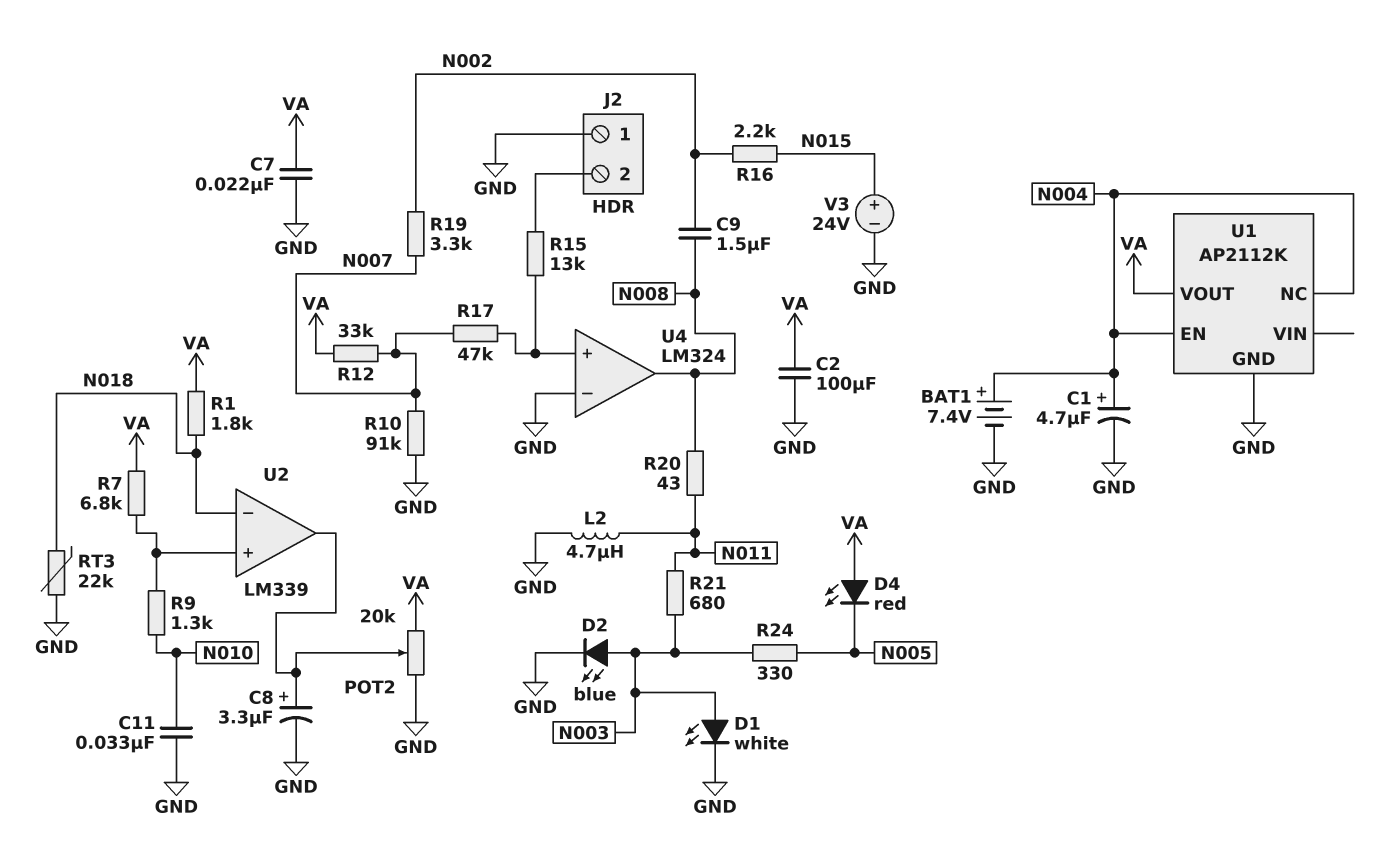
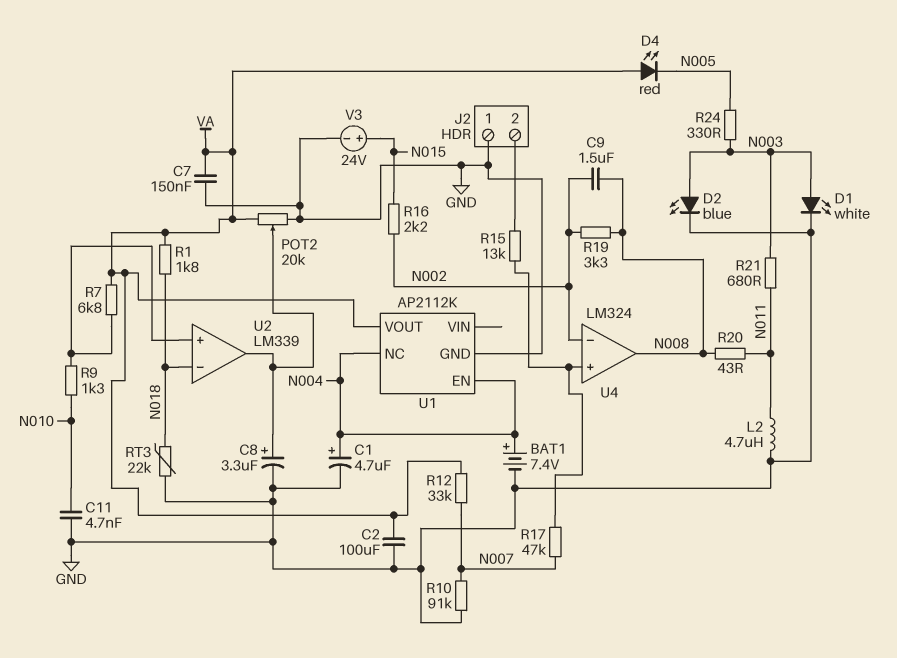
C7: 22nF (GND, VA) -> 150nF (GND, VA)
C11: 33nF (GND, N010) -> 4.7nF (GND, N010)
R19: 3.3k (N002, N007) -> 3.3k (N002, N008)
U4 pin in-: GND -> N002

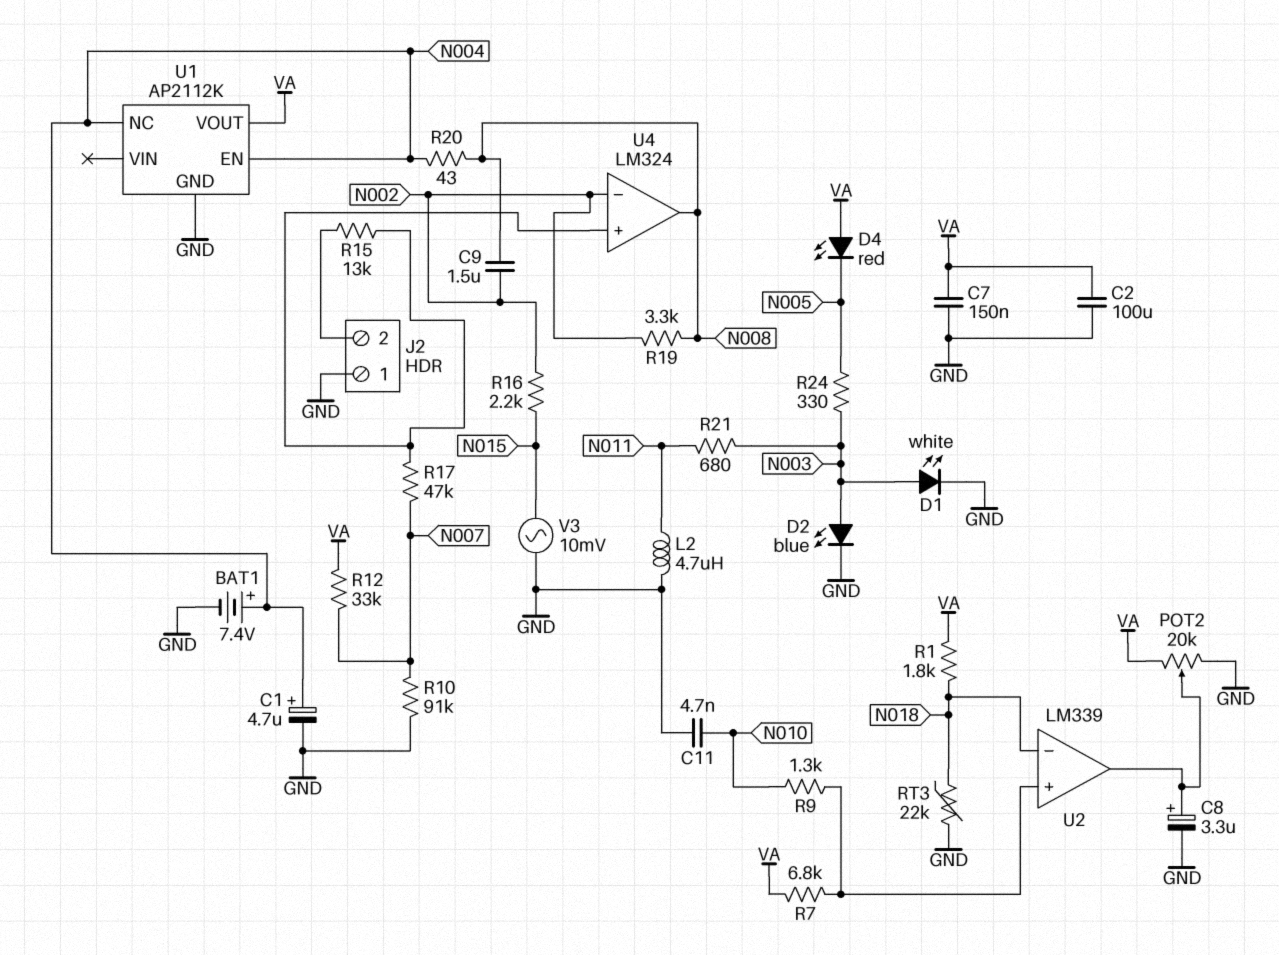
R20: 43 (N008, N011) -> 43 (N004, N008)
V3: 24V (plus N015, minus GND) -> AC 10mV (GND, N015)

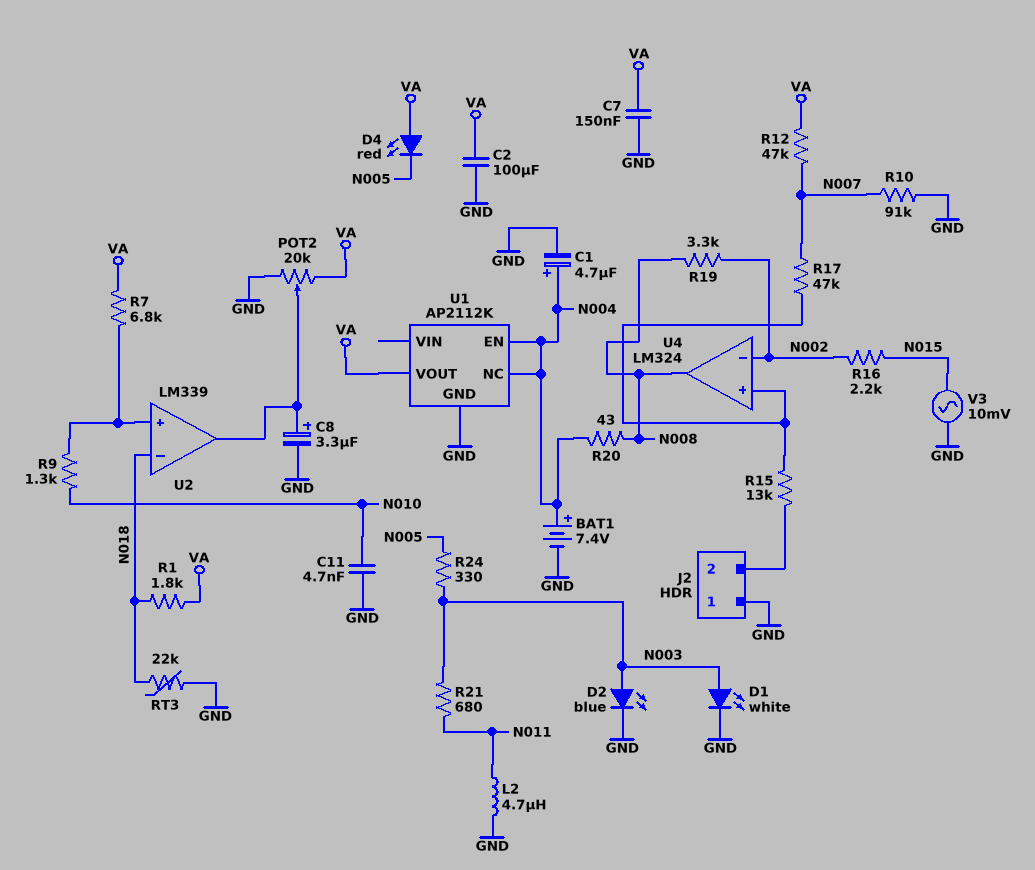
C9: 1.5uF (N002, N008) -> none
R12: 33k (N007, VA) -> 47k (N007, VA)

